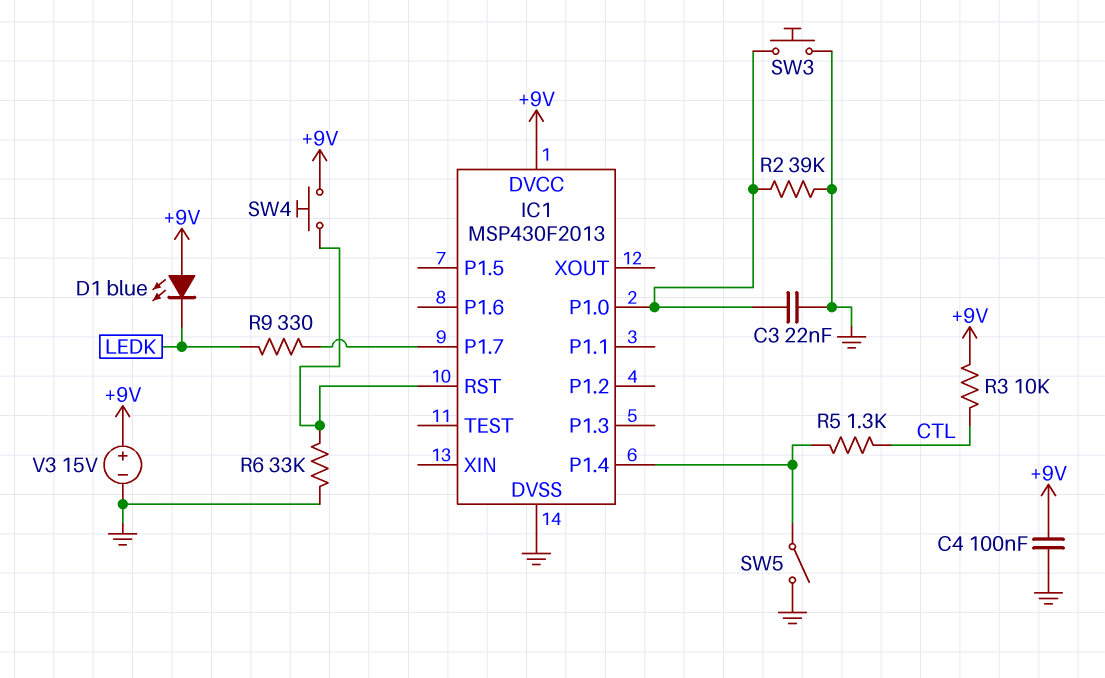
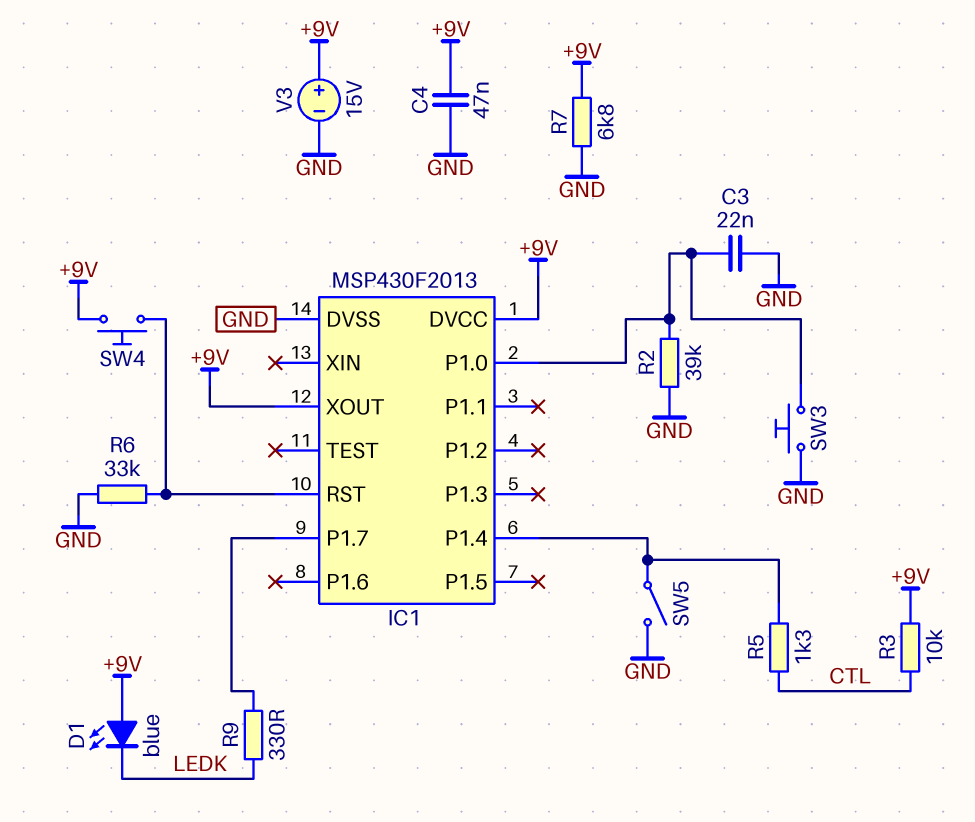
C4: 100nF (+9V, GND) -> 47nF (+9V, GND)
IC1 pin XOUT: none -> +9V
R7: none -> 6.8k (+9V, GND)

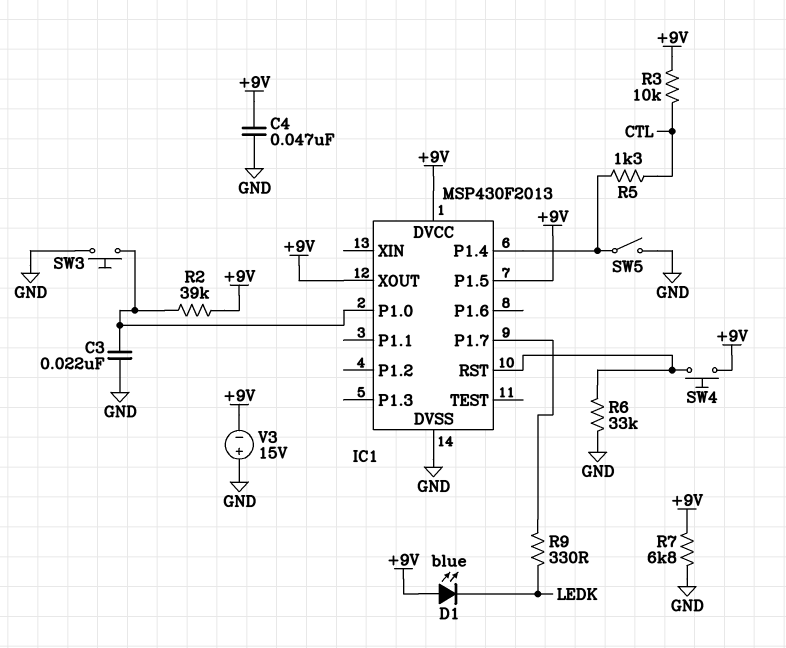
IC1 pin P1.5: none -> +9V
R2: 39k (GND, IC1/P1.0) -> 39k (+9V, IC1/P1.0)
V3: 15V (plus +9V, minus GND) -> 15V (plus GND, minus +9V)

